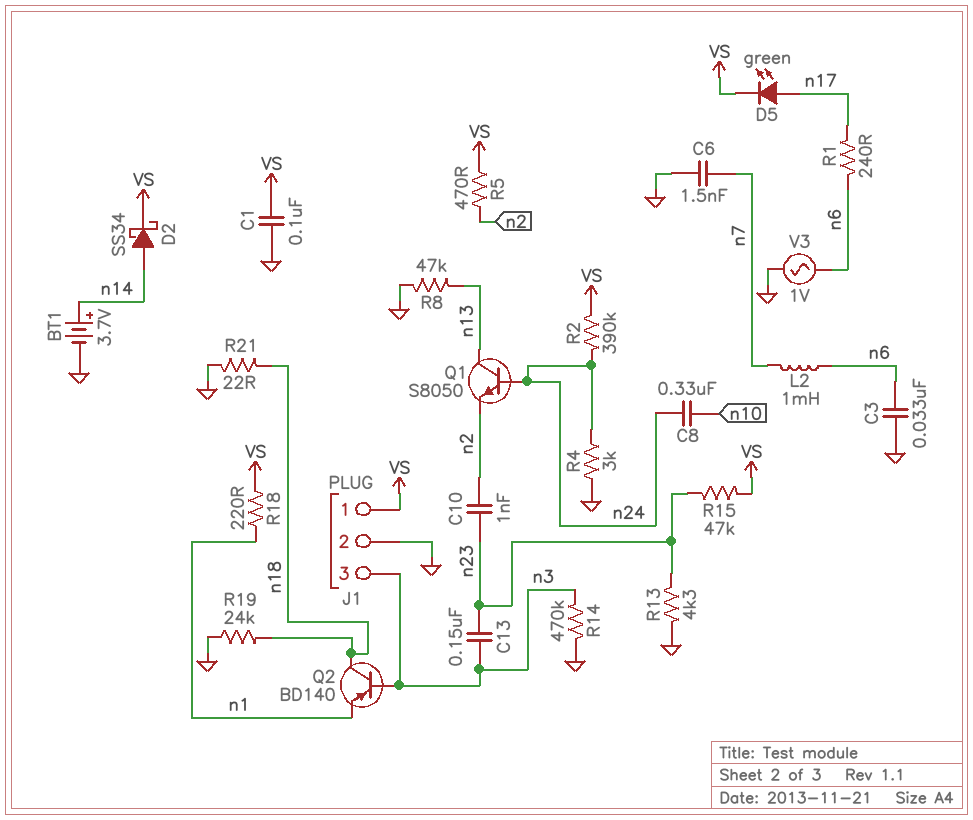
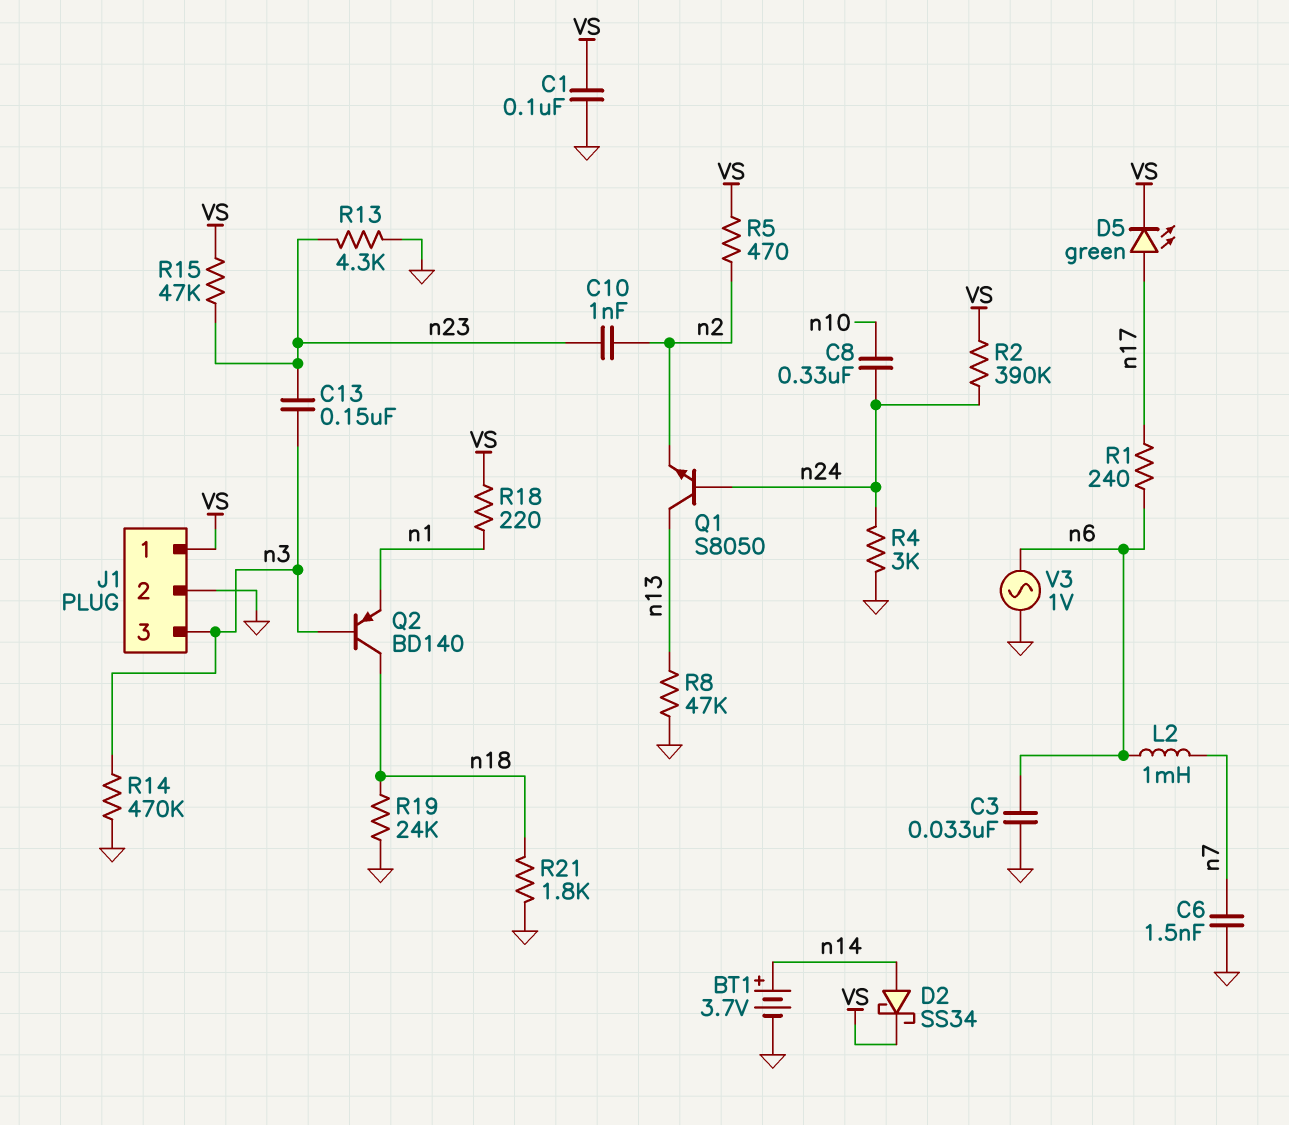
R21: 22 (GND, n18) -> 1.8k (GND, n18)

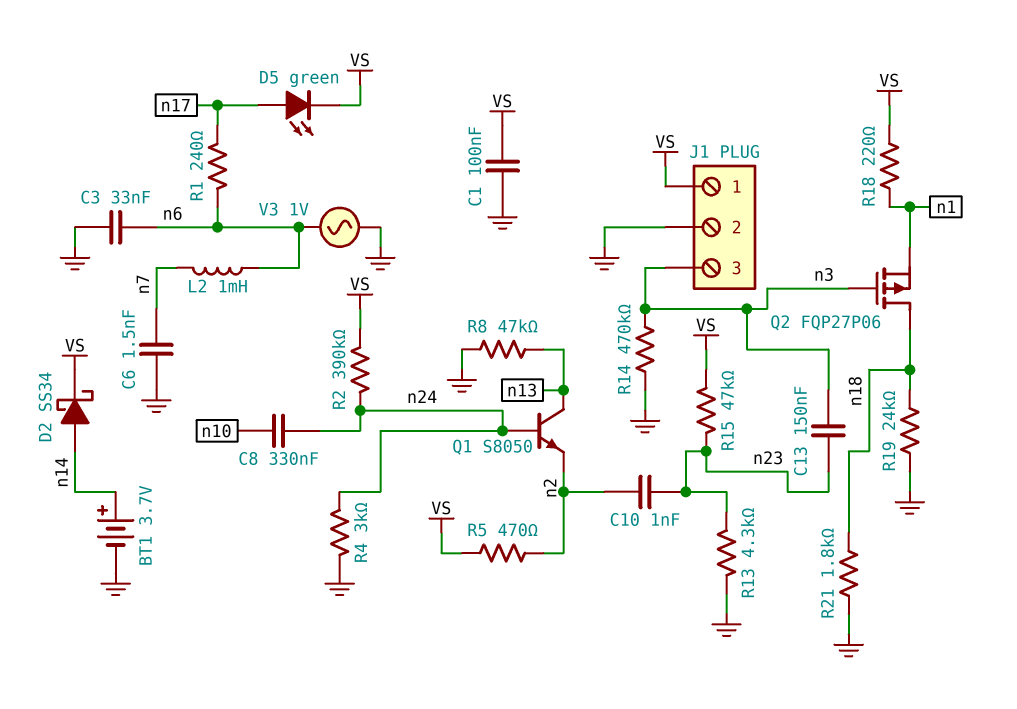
Q2: PNP BD140 (B n3, C n18, E n1) -> PMOS FQP27P06 (G n3, D n18, S n1)

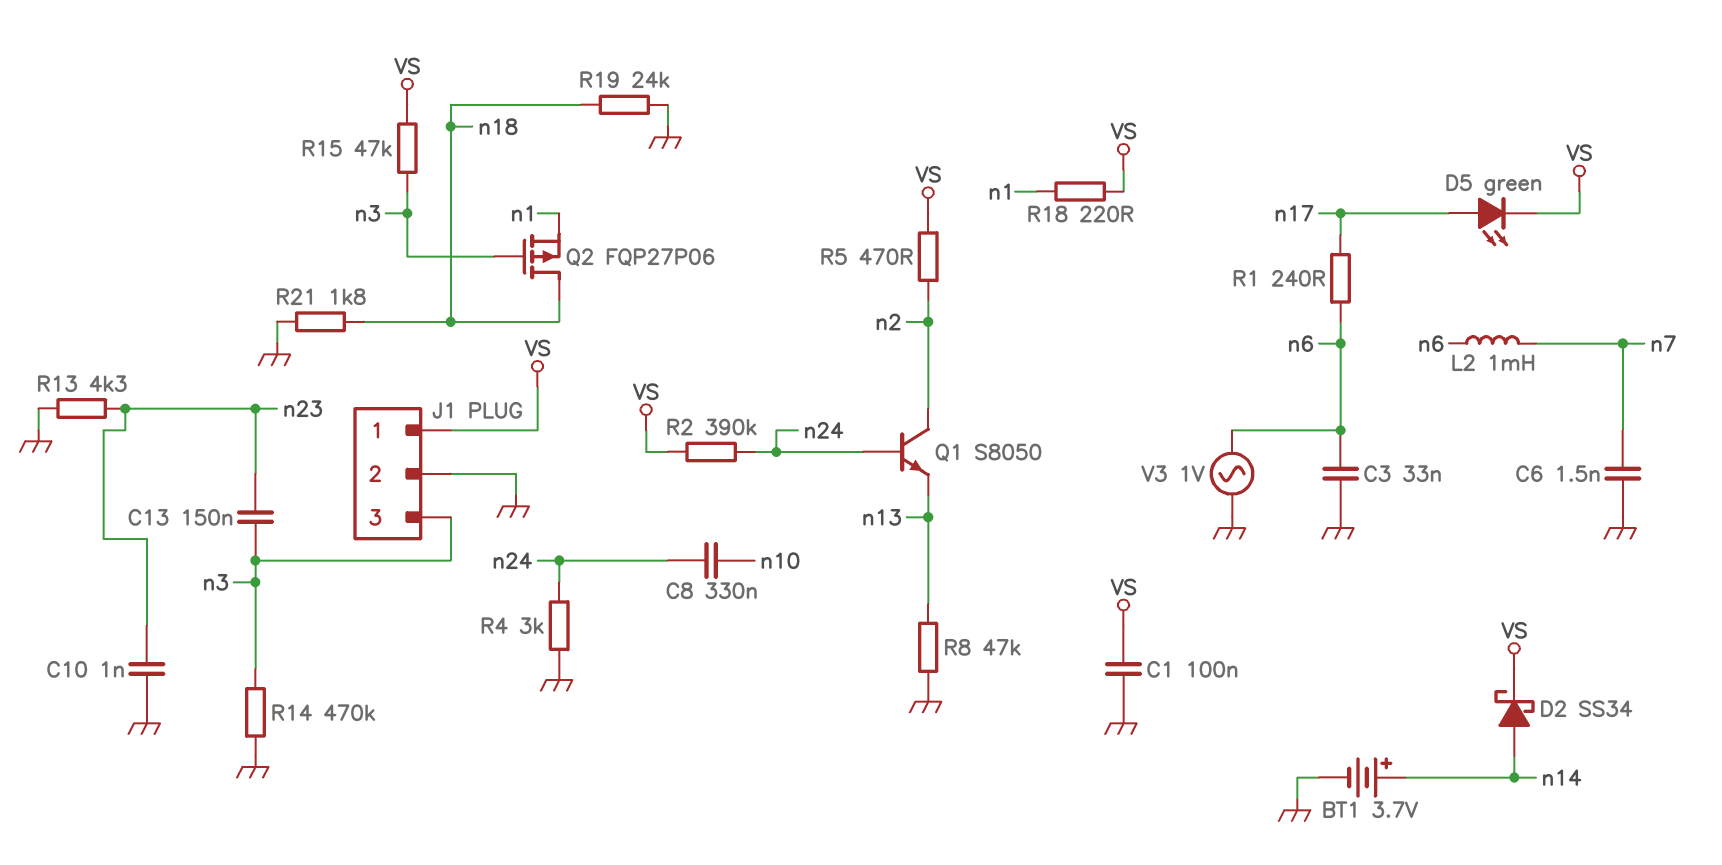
C10: 1nF (n2, n23) -> 1nF (GND, n23)
Q1: NPN S8050 (B n24, C n13, E n2) -> NPN S8050 (B n24, C n2, E n13)
R15: 47k (VS, n23) -> 47k (VS, n3)

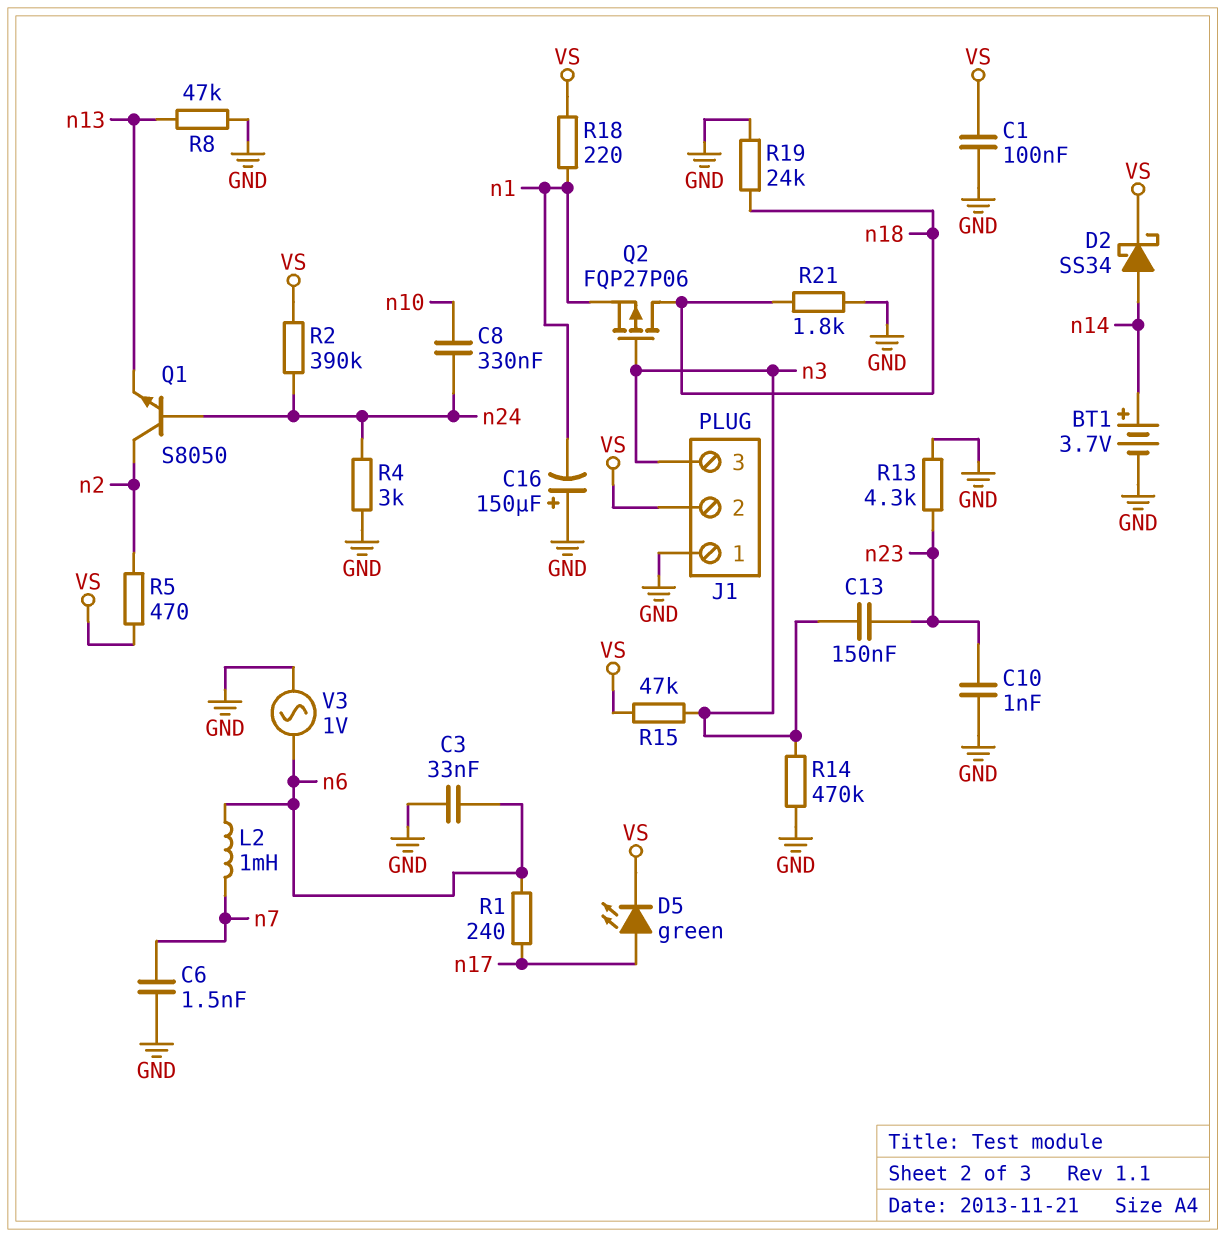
C16: none -> 150uF (plus GND, minus n1)
J1 pin 1: VS -> GND
J1 pin 2: GND -> VS

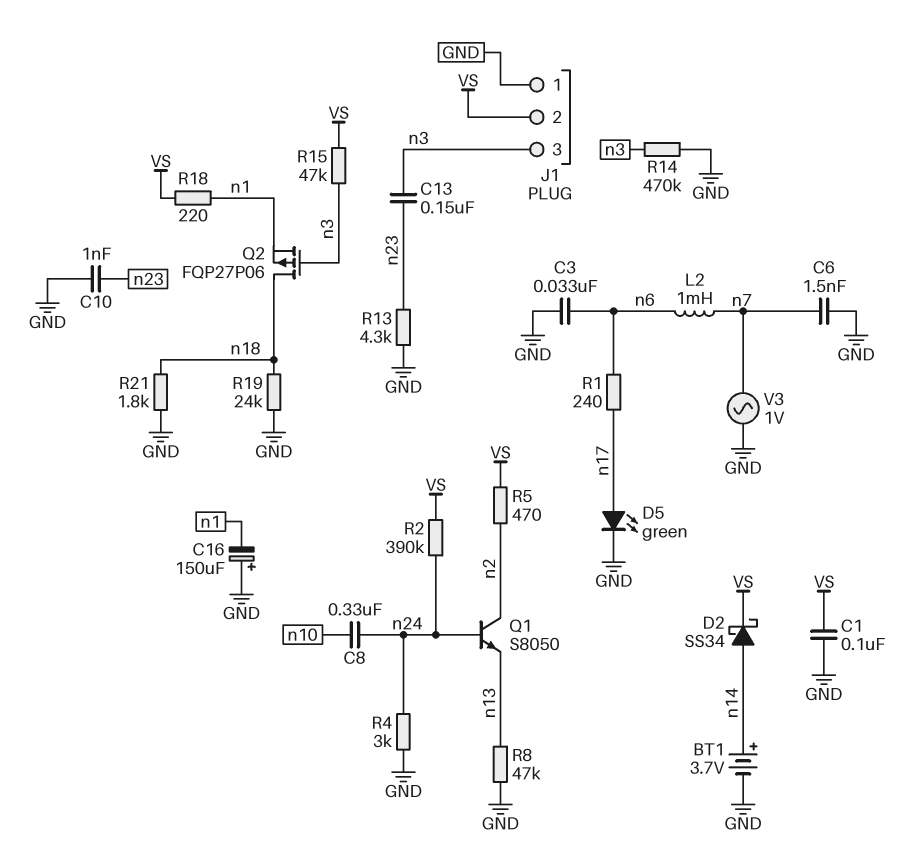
D5: LED green (A n17, K VS) -> LED green (A n17, K GND)
V3: AC 1V (GND, n6) -> AC 1V (GND, n7)

